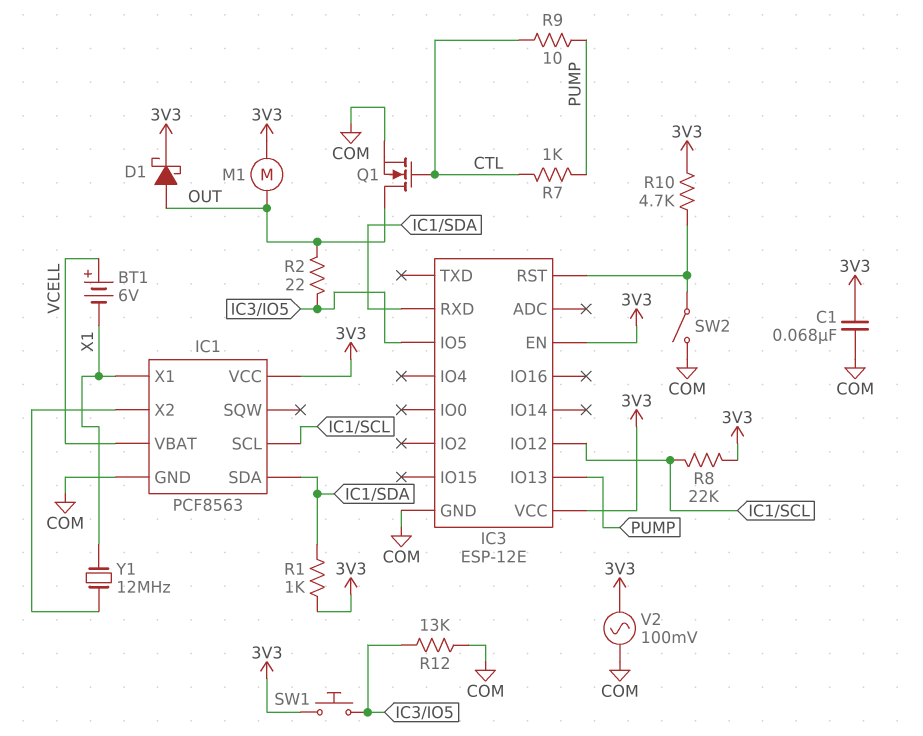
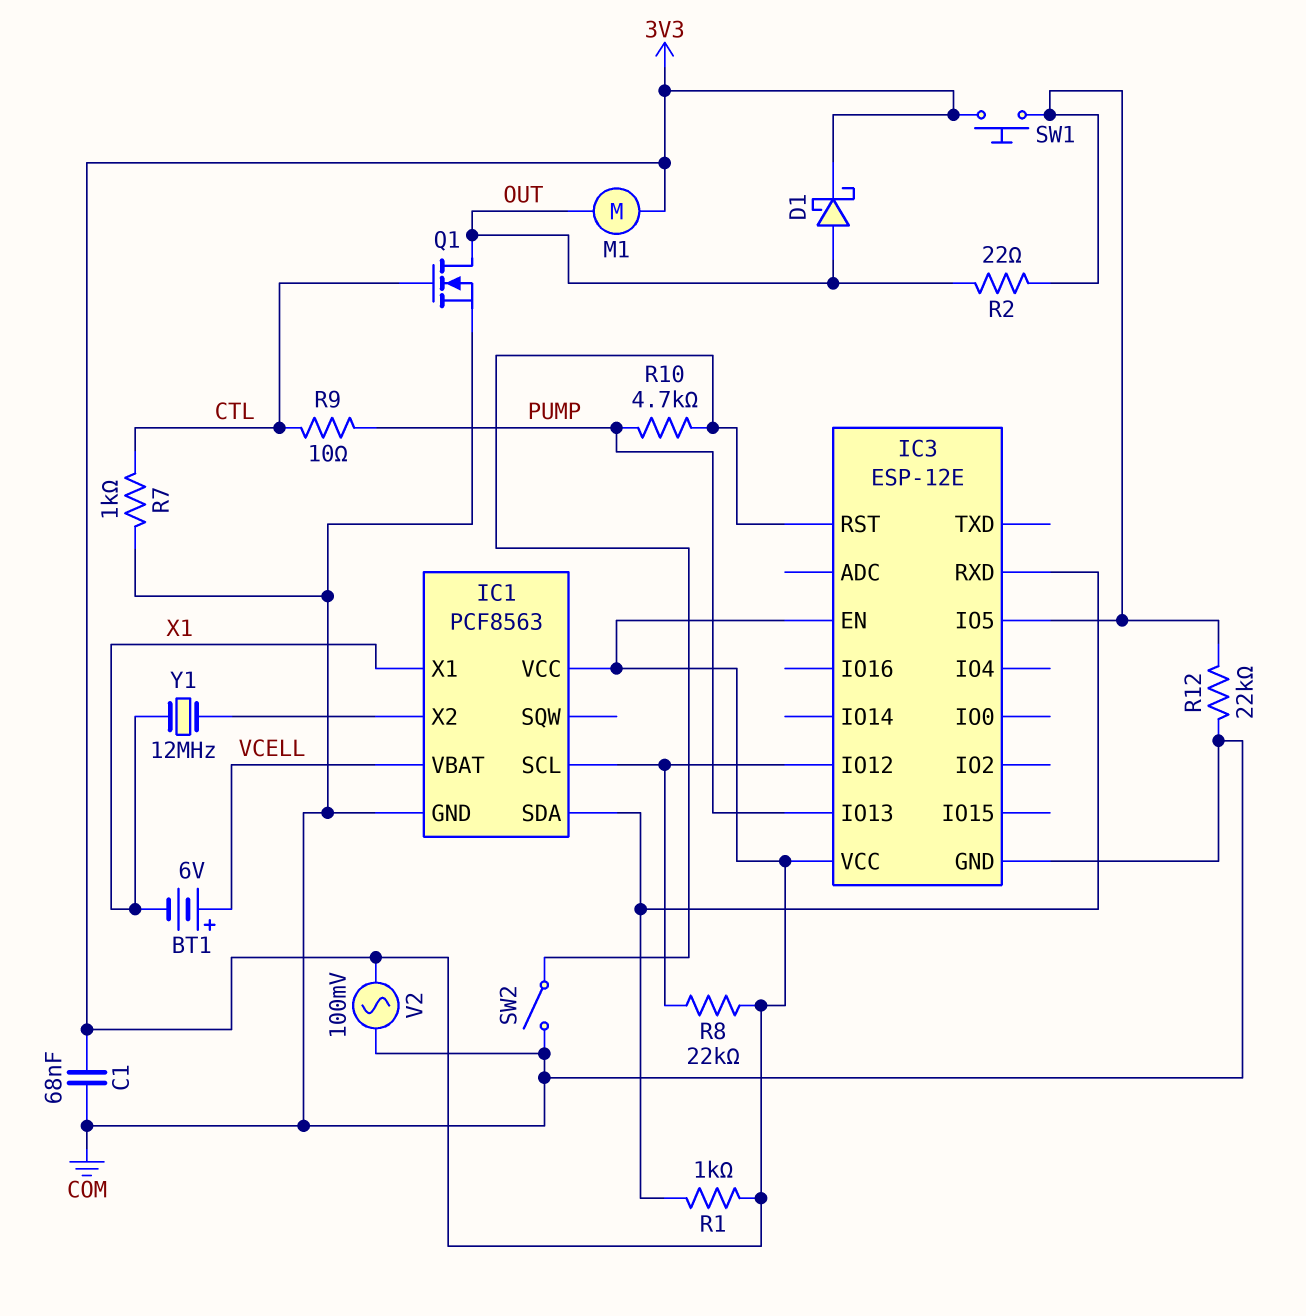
R7: 1k (CTL, PUMP) -> 1k (COM, CTL)
R10: 4.7k (3V3, IC3/RST) -> 4.7k (IC3/RST, PUMP)
R12: 13k (COM, IC3/IO5) -> 22k (COM, IC3/IO5)

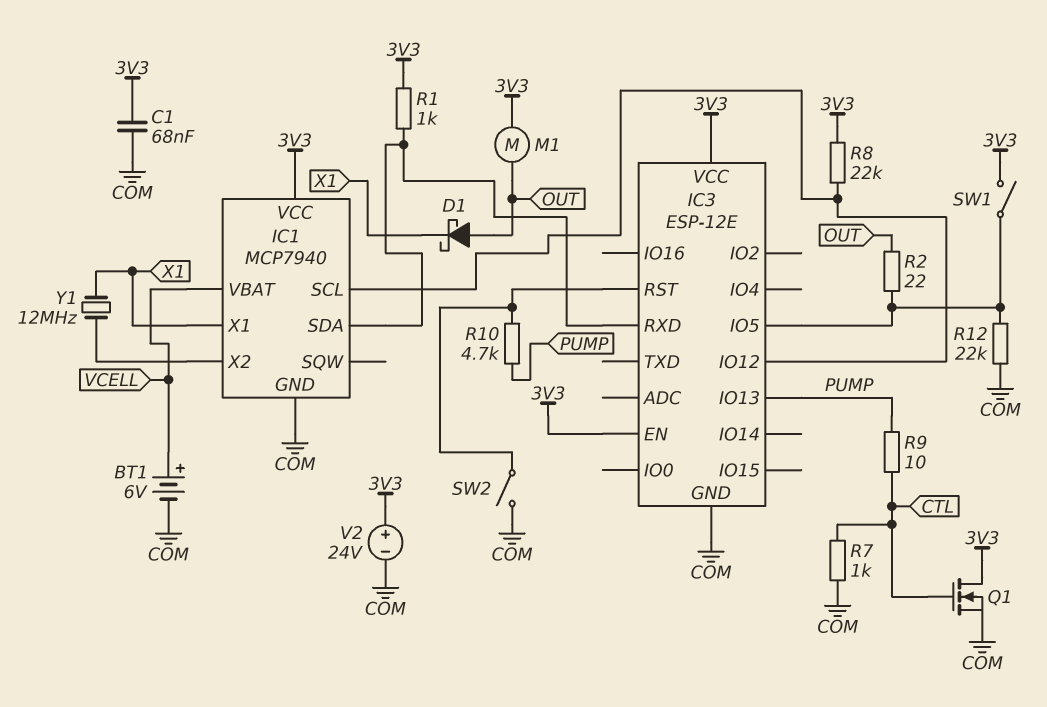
BT1: 6V (plus VCELL, minus X1) -> 6V (plus VCELL, minus COM)
D1: schottky (A OUT, K 3V3) -> schottky (A OUT, K X1)
IC1: PCF8563 -> MCP7940
Q1: NMOS (G CTL, D OUT, S COM) -> NMOS (G CTL, D 3V3, S COM)
SW1: button (3V3, IC3/IO5) -> switch (3V3, IC3/IO5)
V2: AC 100mV (3V3, COM) -> 24V (plus 3V3, minus COM)

